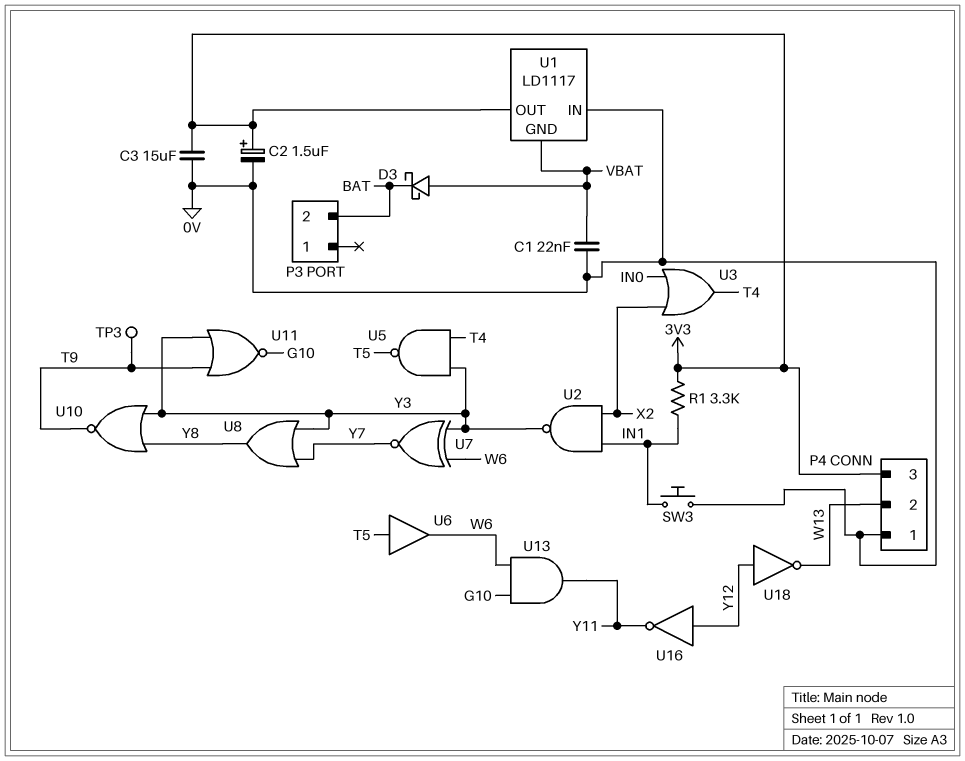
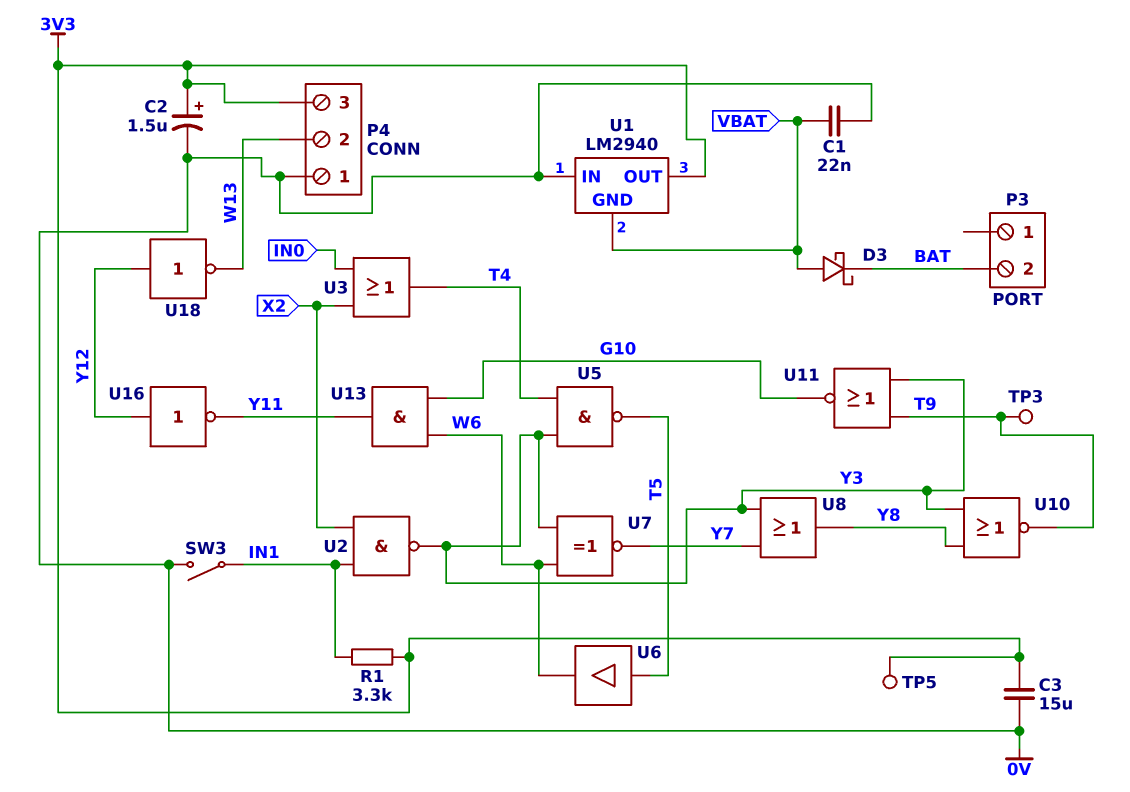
SW3: button (0V, IN1) -> switch (0V, IN1)
TP5: none -> test point (3V3)
U1: LD1117 -> LM2940

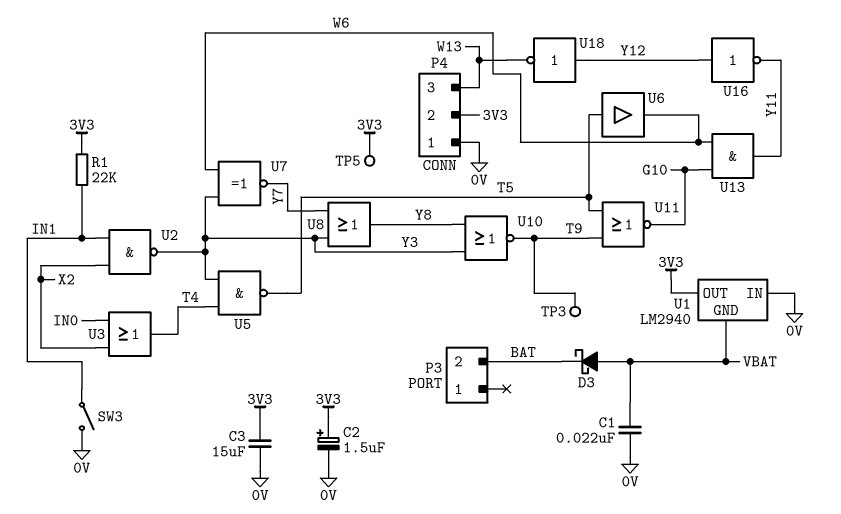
P4 pin 2: W13 -> 3V3
P4 pin 3: 3V3 -> W13
R1: 3.3k (3V3, IN1) -> 22k (3V3, IN1)
U11: NOR (in T9, in Y3, out G10) -> NOR (in T5, in T9, out G10)

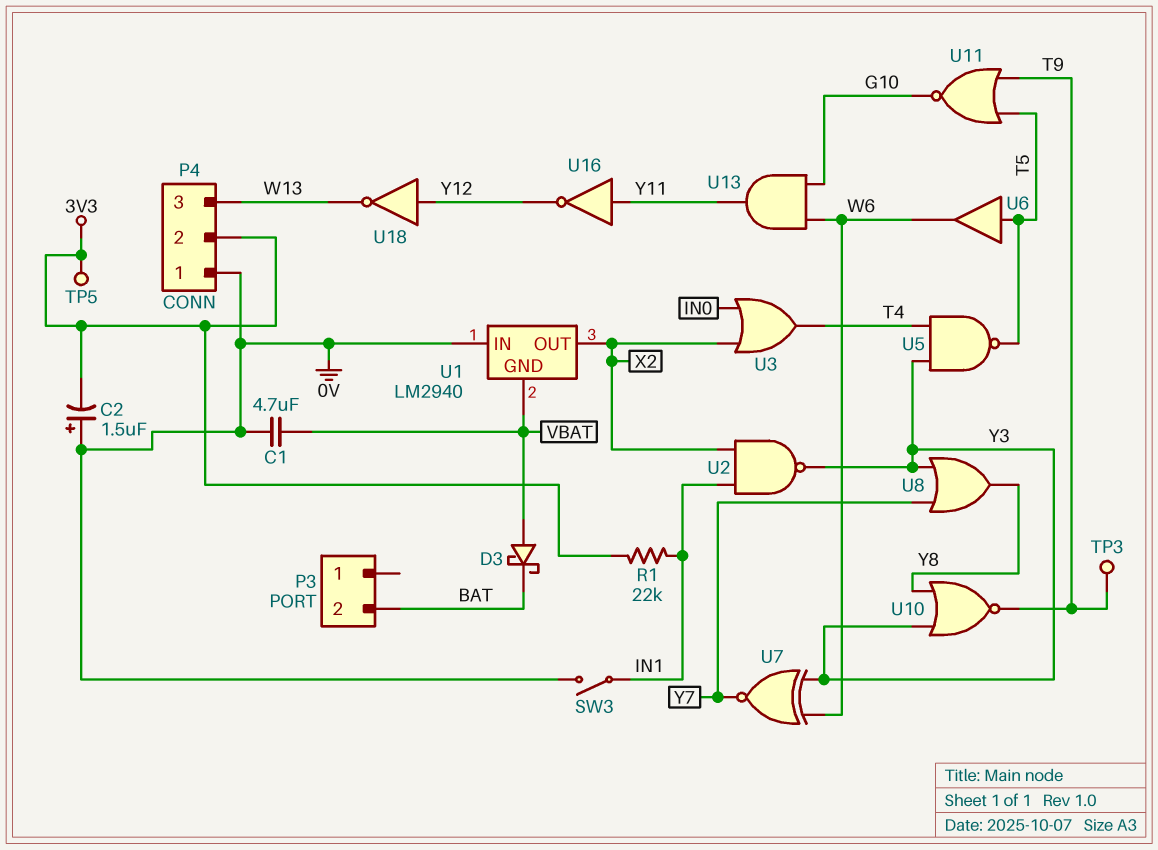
C1: 22nF (0V, VBAT) -> 4.7uF (0V, VBAT)
C2: 1.5uF (plus 3V3, minus 0V) -> 1.5uF (plus 0V, minus 3V3)
C3: 15uF (0V, 3V3) -> none
U1 pin OUT: 3V3 -> X2
U16: NOT (in Y12, out Y11) -> NOT (in Y11, out Y12)

